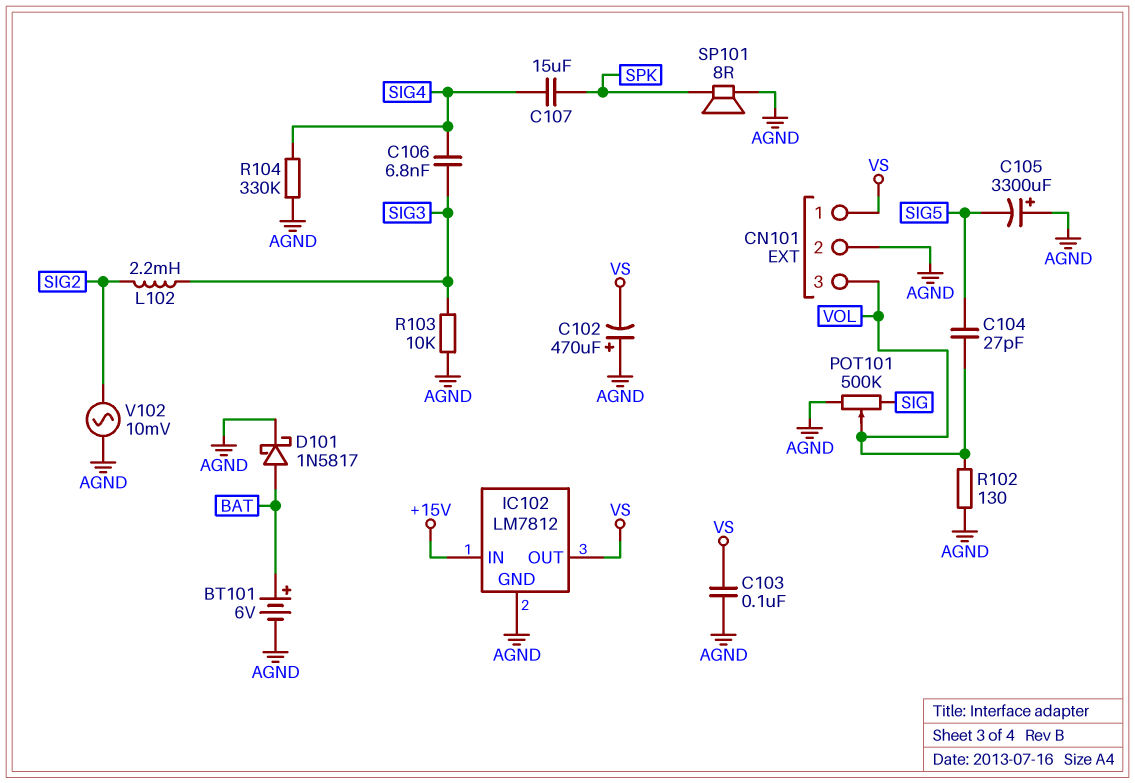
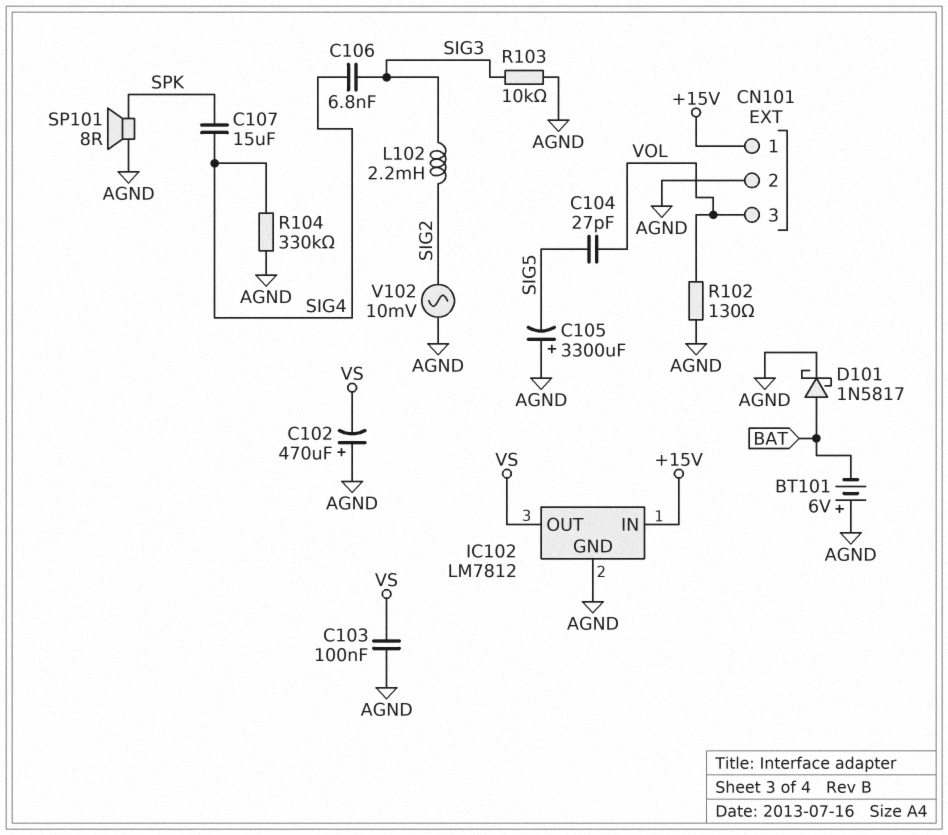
BT101: 6V (plus BAT, minus AGND) -> 6V (plus AGND, minus BAT)
CN101 pin 1: VS -> +15V
POT101: 500k (AGND, SIG, wiper VOL) -> none

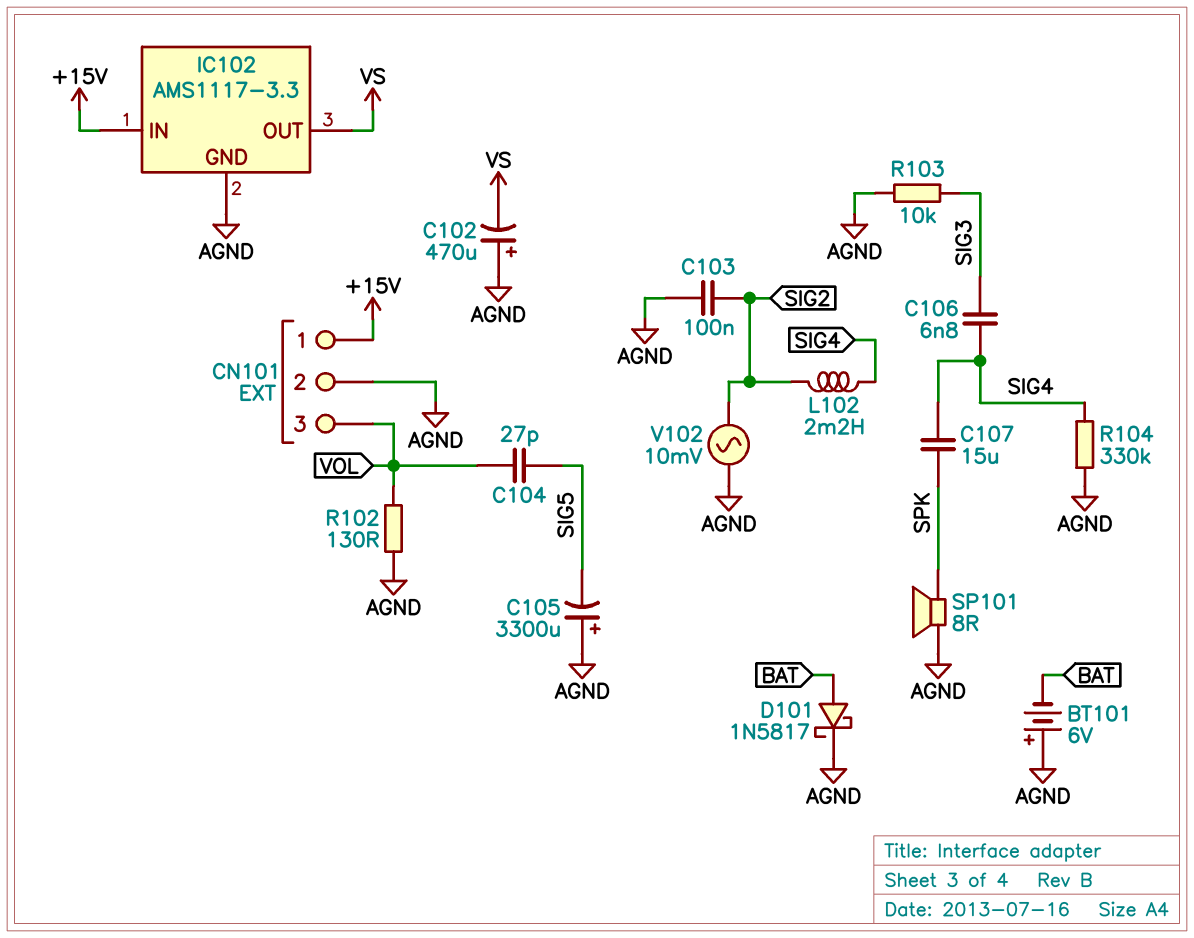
C103: 100nF (AGND, VS) -> 100nF (AGND, SIG2)
IC102: LM7812 -> AMS1117-3.3
L102: 2.2mH (SIG2, SIG3) -> 2.2mH (SIG2, SIG4)

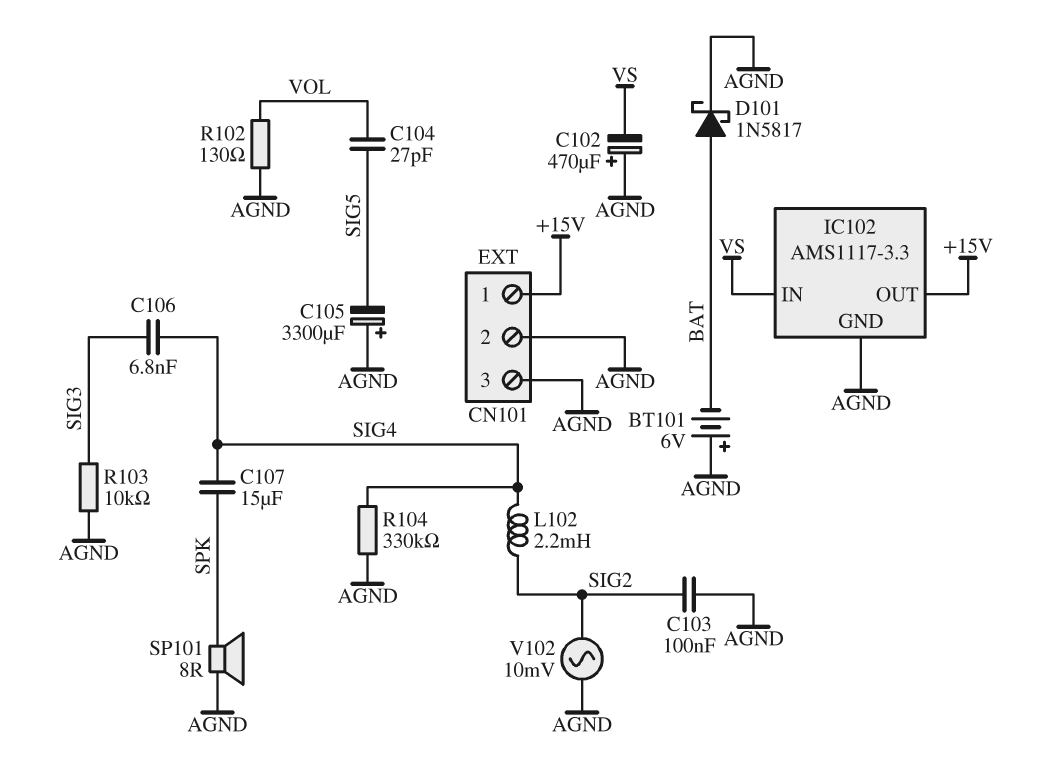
CN101 pin 3: VOL -> AGND
IC102 pin IN: +15V -> VS
IC102 pin OUT: VS -> +15V

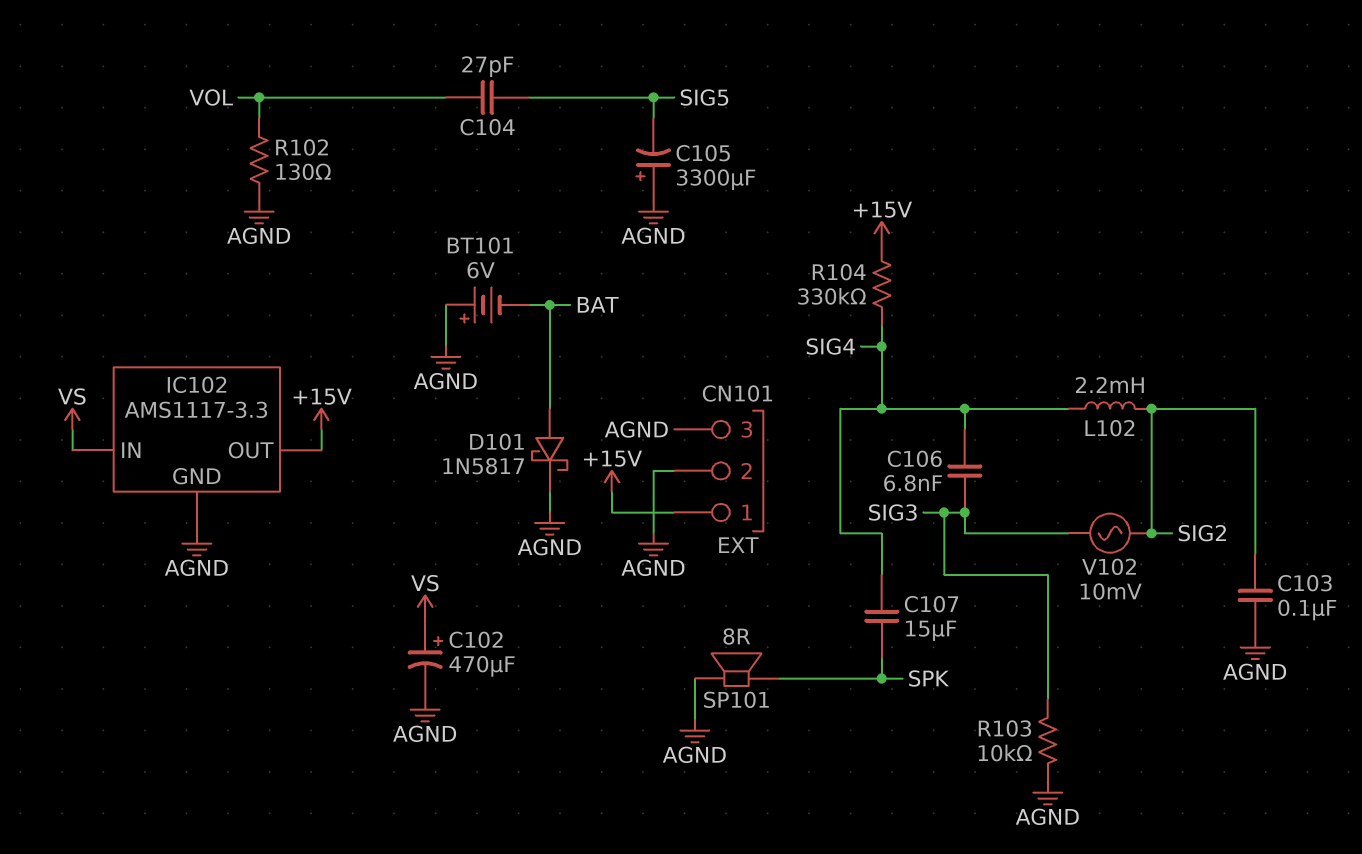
C102: 470uF (plus AGND, minus VS) -> 470uF (plus VS, minus AGND)
R104: 330k (AGND, SIG4) -> 330k (+15V, SIG4)
V102: AC 10mV (AGND, SIG2) -> AC 10mV (SIG2, SIG3)

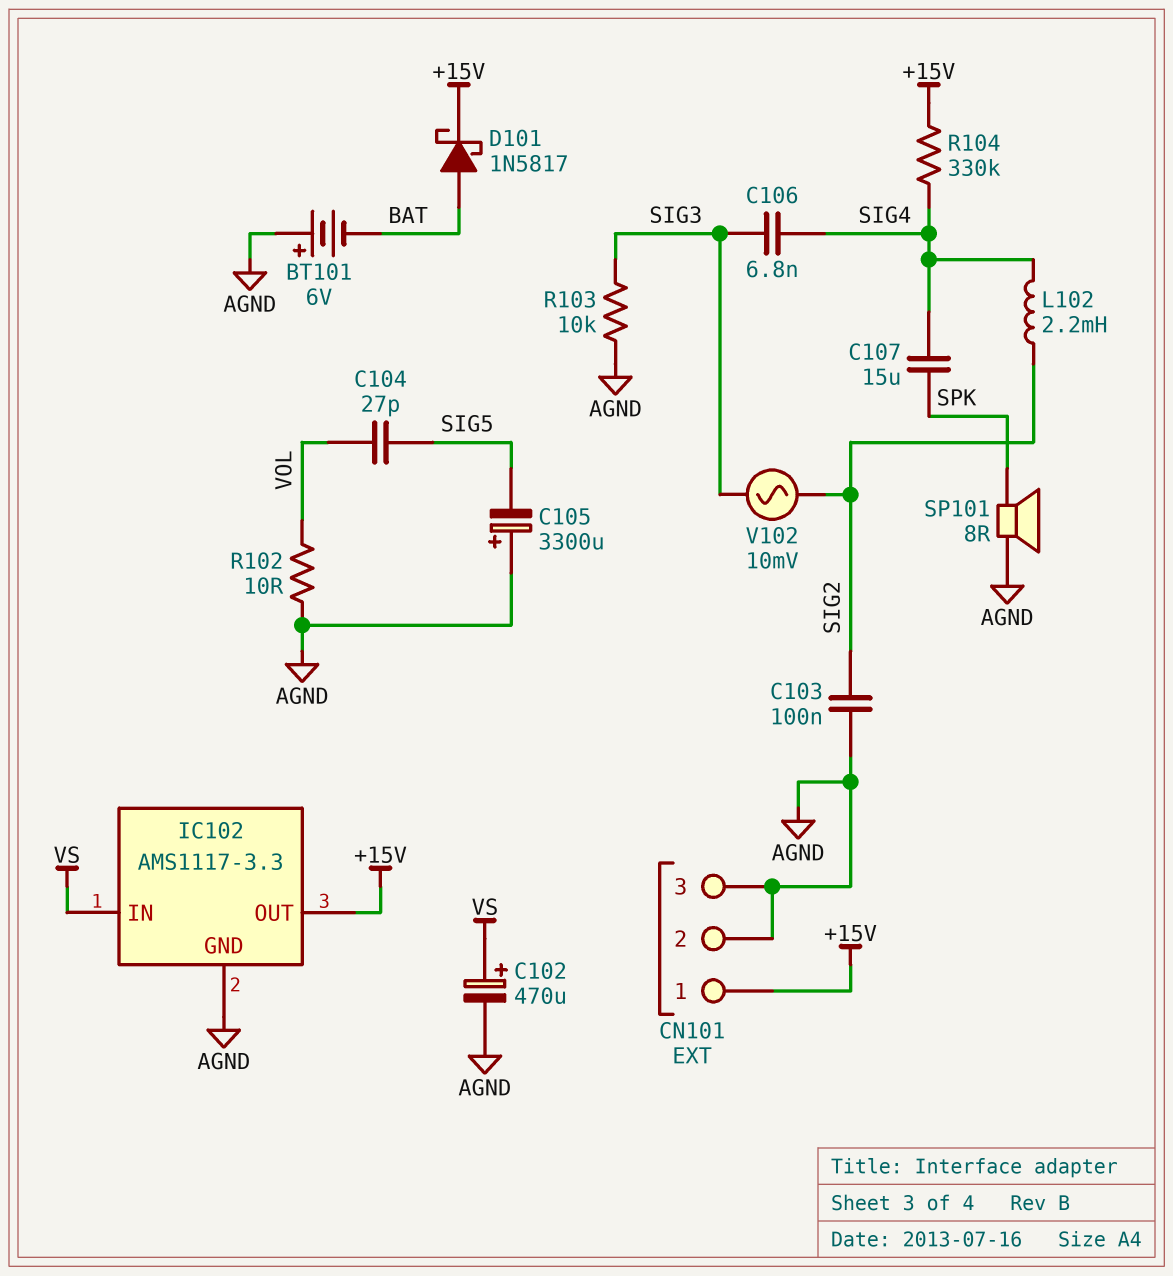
D101: schottky 1N5817 (A BAT, K AGND) -> schottky 1N5817 (A BAT, K +15V)
R102: 130 (AGND, VOL) -> 10 (AGND, VOL)

